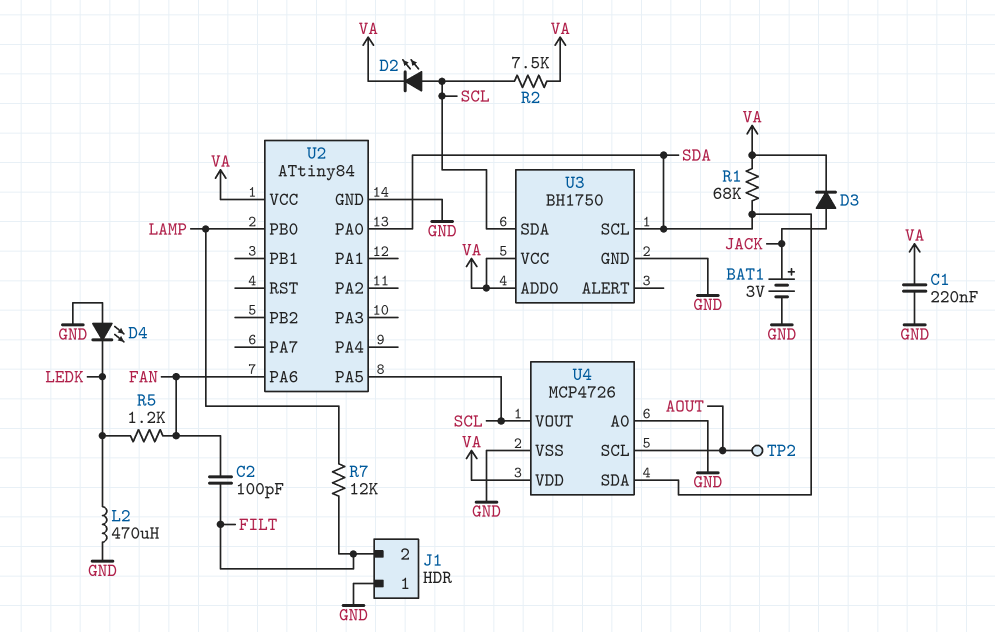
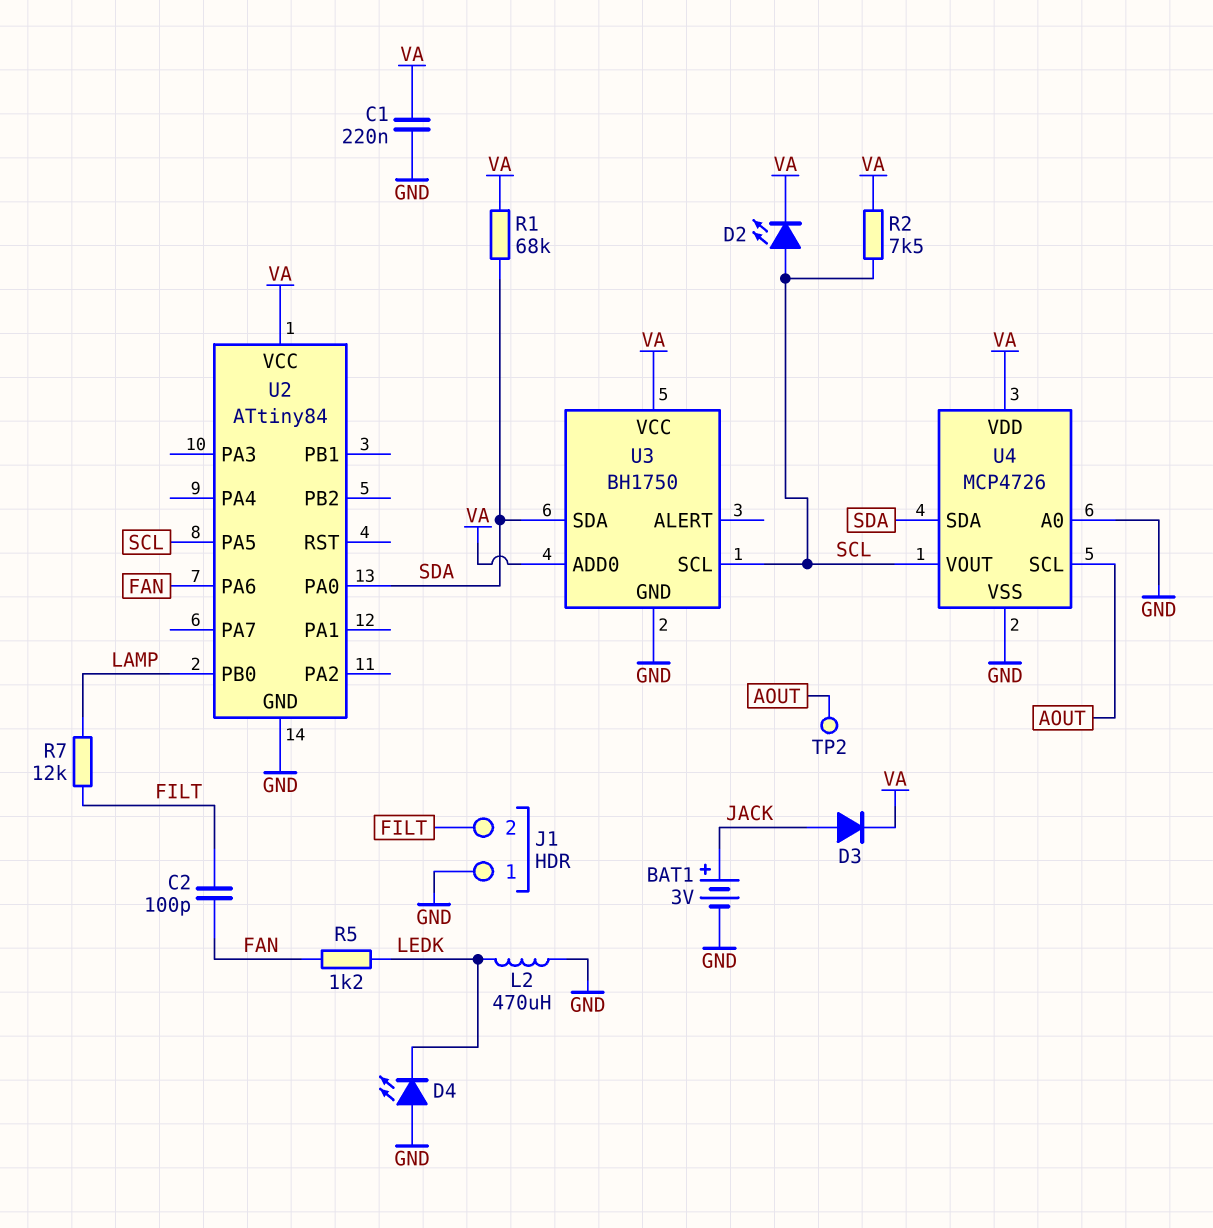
U3 pin SCL: SDA -> SCL
U3 pin SDA: SCL -> SDA

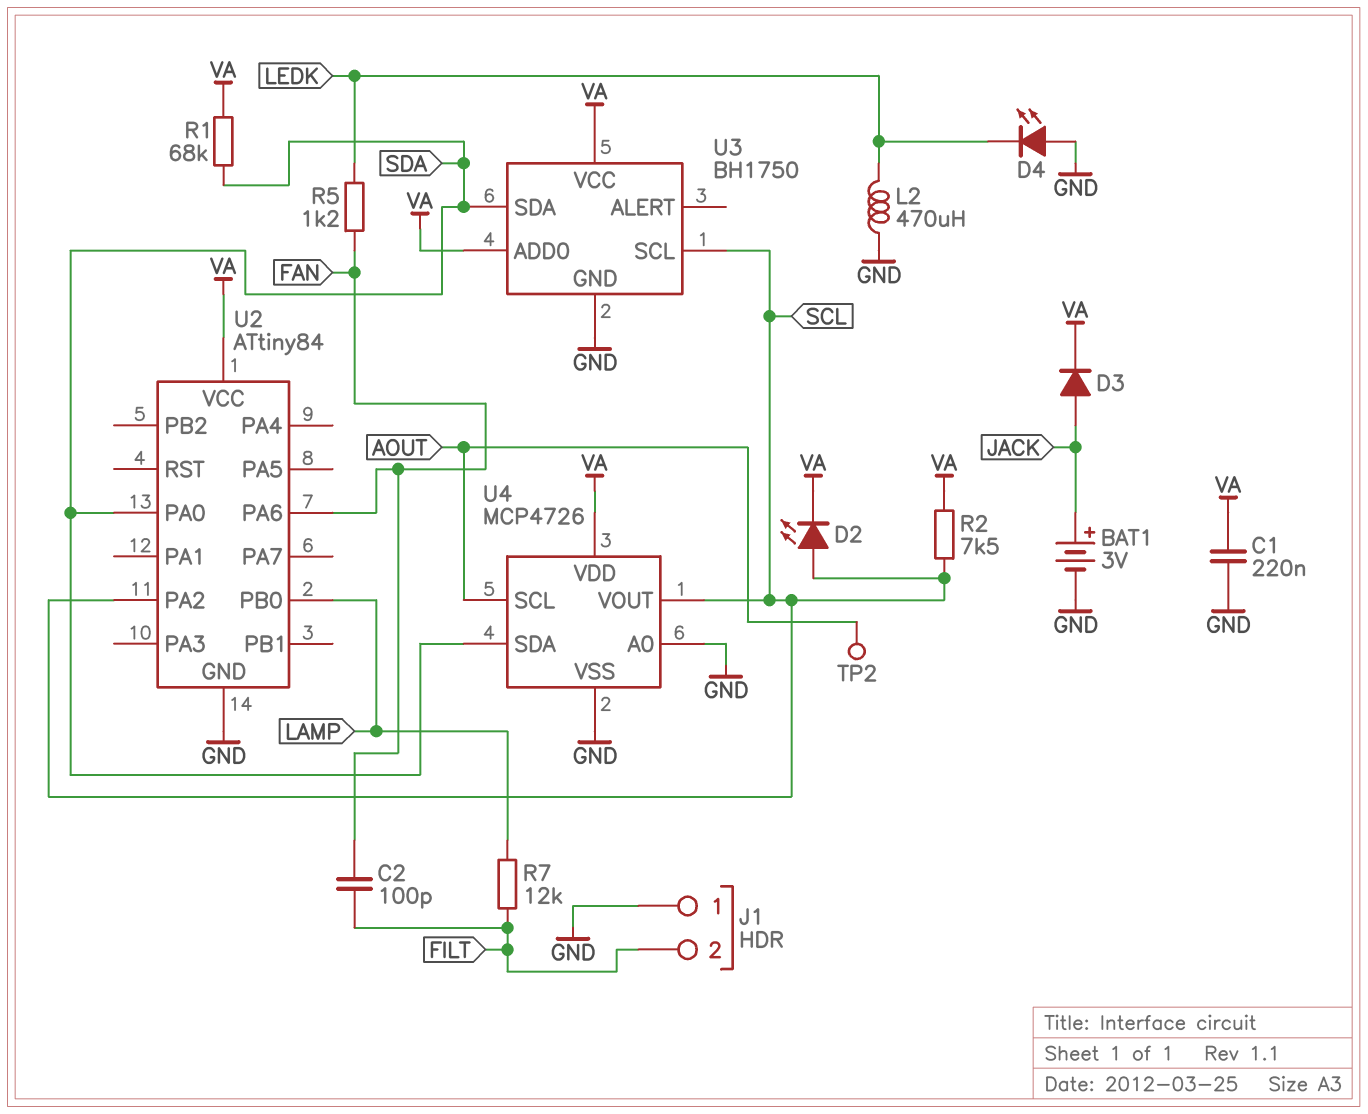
U2 pin PA2: none -> SCL
U2 pin PA5: SCL -> none

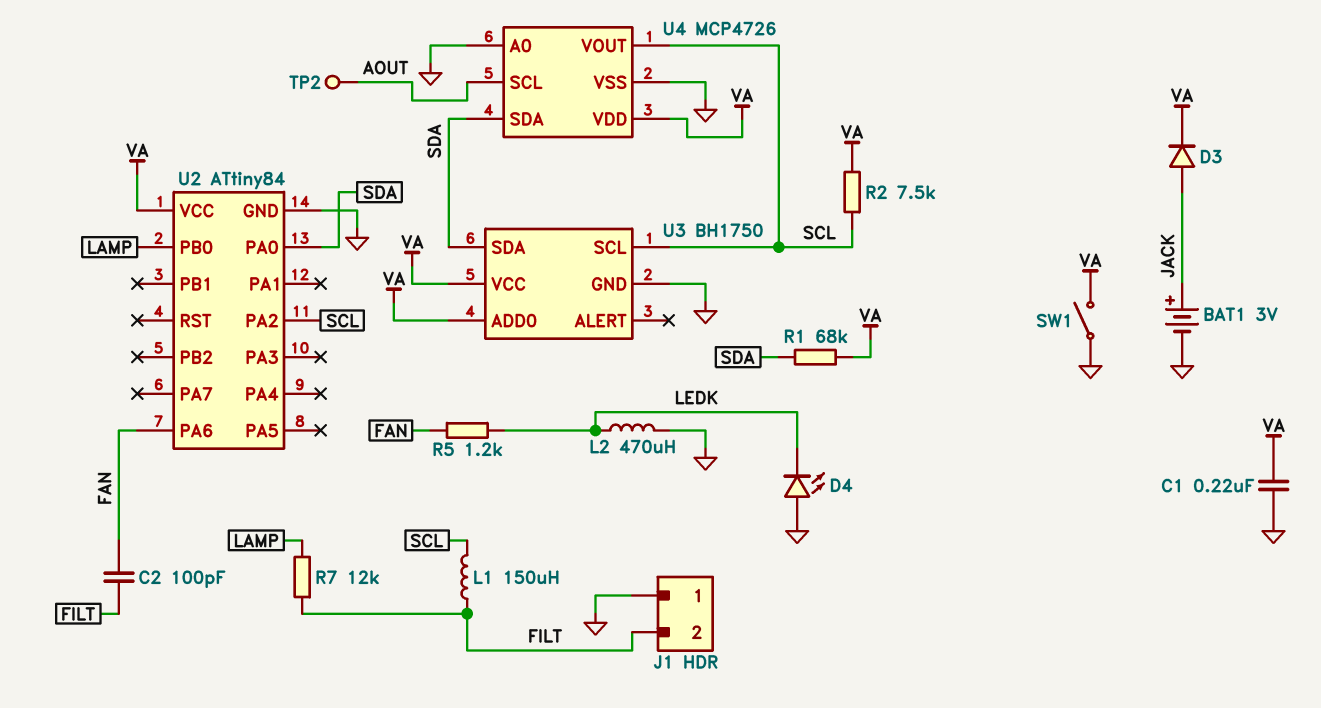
D2: LED (A SCL, K VA) -> none
L1: none -> 150uH (FILT, SCL)
SW1: none -> switch (GND, VA)

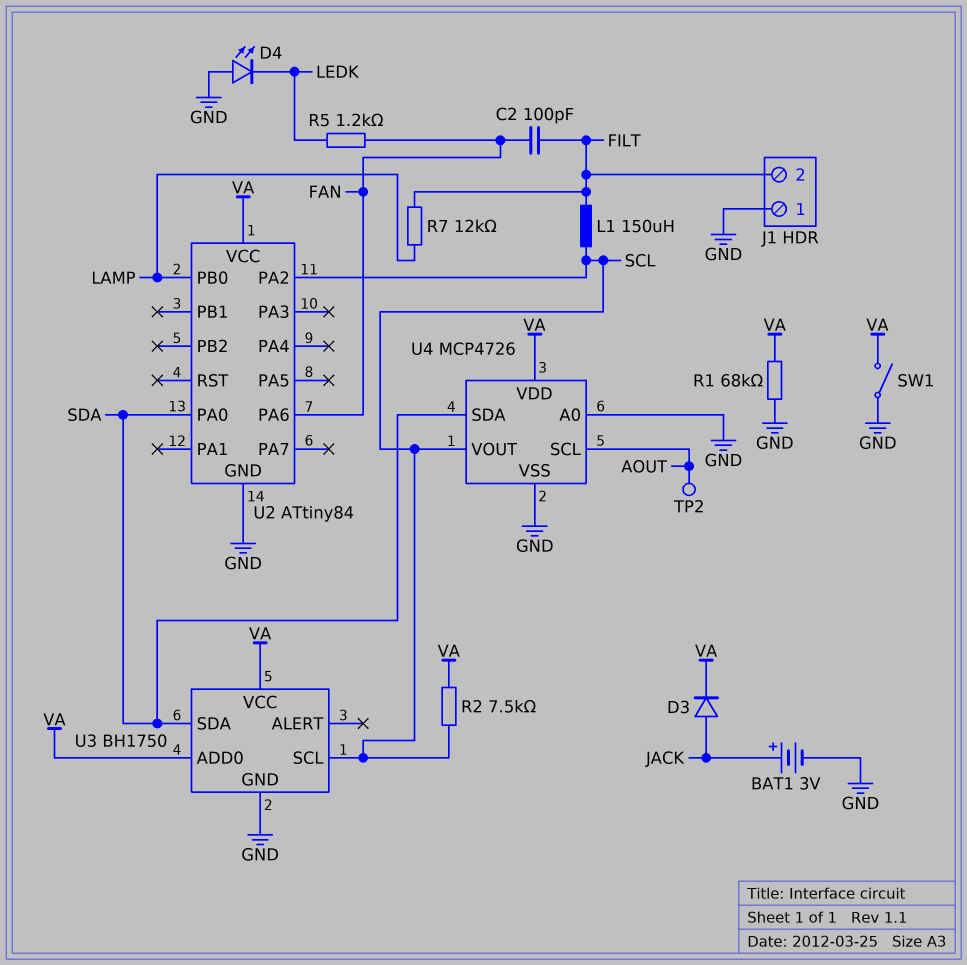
C1: 220nF (GND, VA) -> none
L2: 470uH (GND, LEDK) -> none
R1: 68k (SDA, VA) -> 68k (GND, VA)

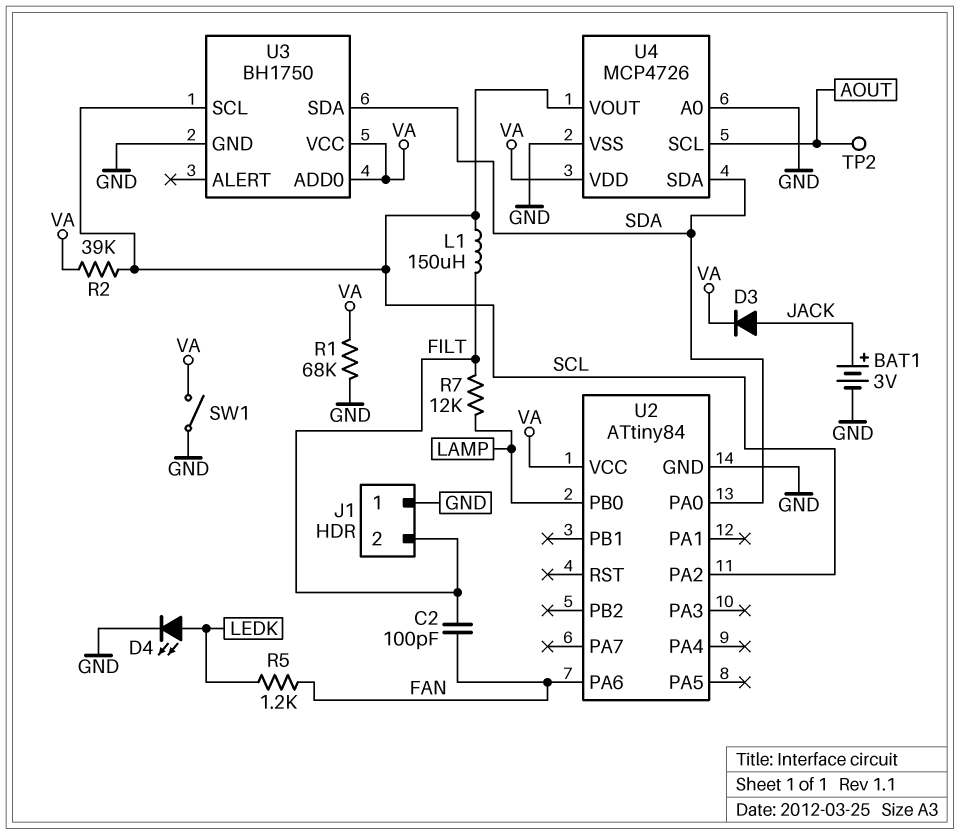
D4: LED (A GND, K LEDK) -> LED (A LEDK, K GND)
R2: 7.5k (SCL, VA) -> 39k (SCL, VA)

